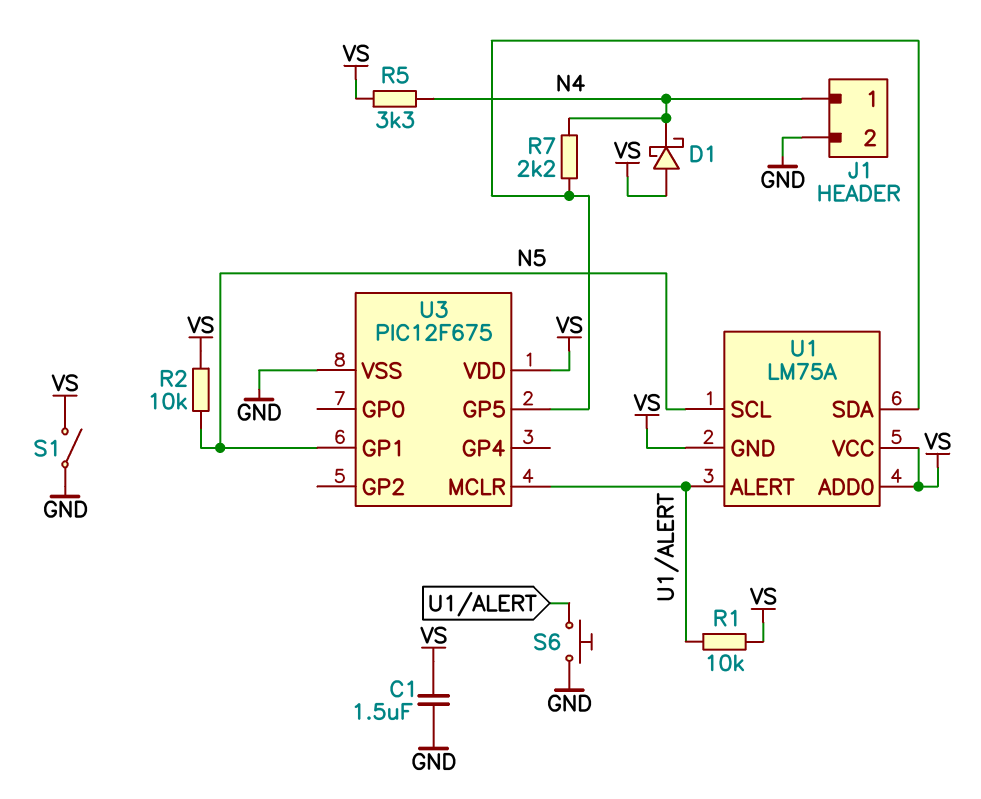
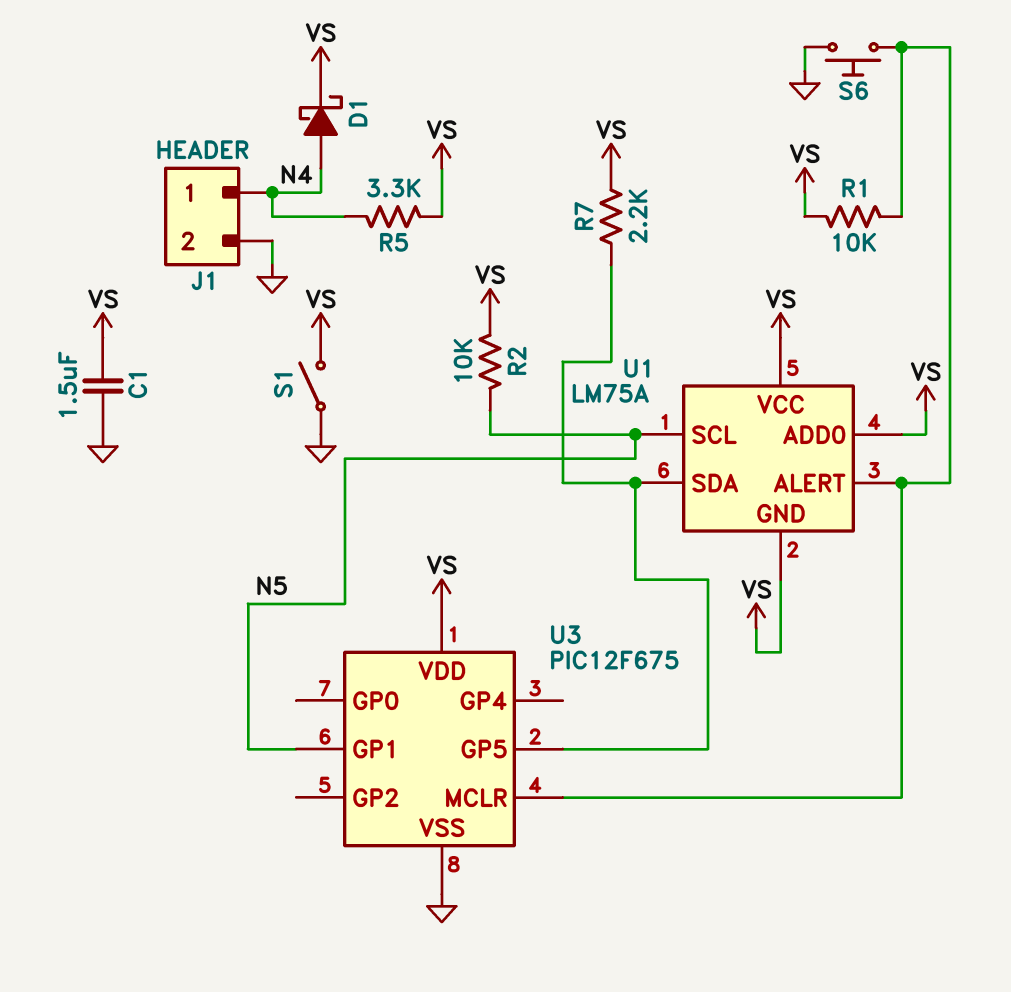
D1: schottky (A VS, K N4) -> schottky (A N4, K VS)
R7: 2.2k (N4, U1/SDA) -> 2.2k (U1/SDA, VS)

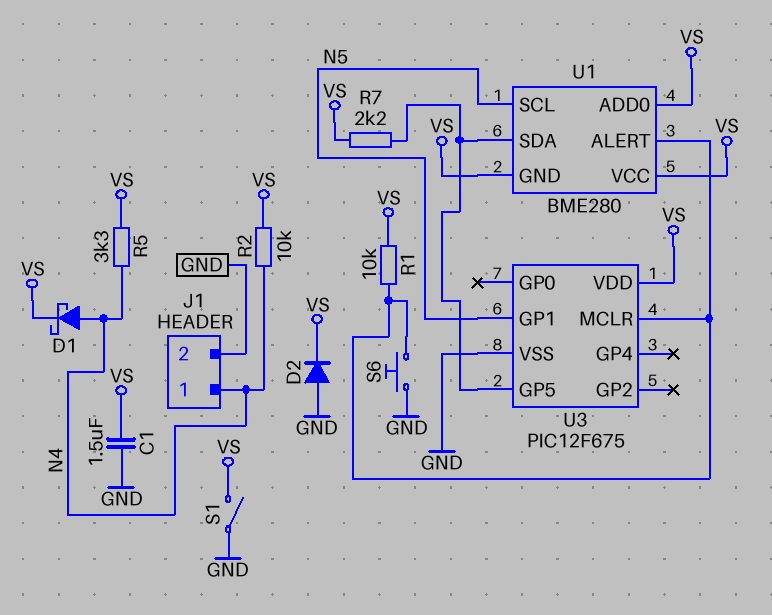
D2: none -> diode (A GND, K VS)
R2: 10k (N5, VS) -> 10k (N4, VS)
U1: LM75A -> BME280

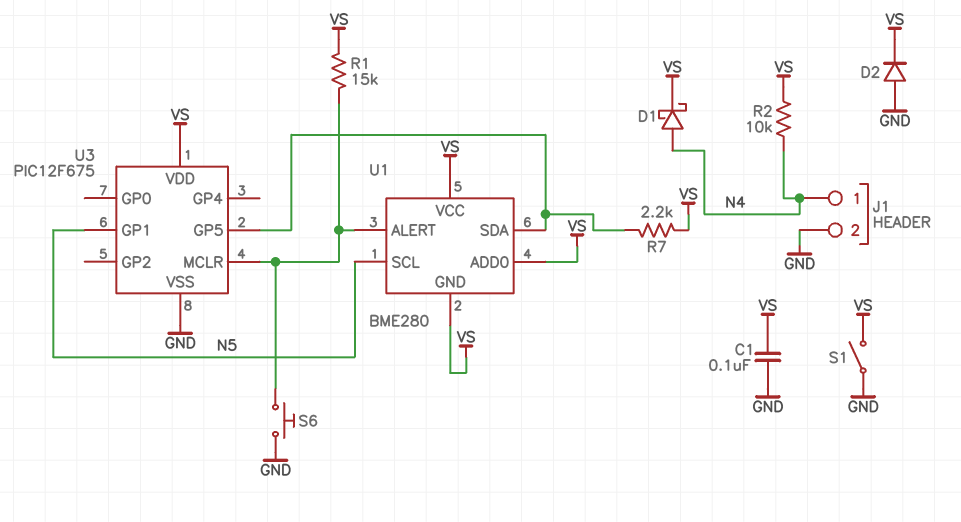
C1: 1.5uF (GND, VS) -> 100nF (GND, VS)
R1: 10k (U1/ALERT, VS) -> 15k (U1/ALERT, VS)
R5: 3.3k (N4, VS) -> none

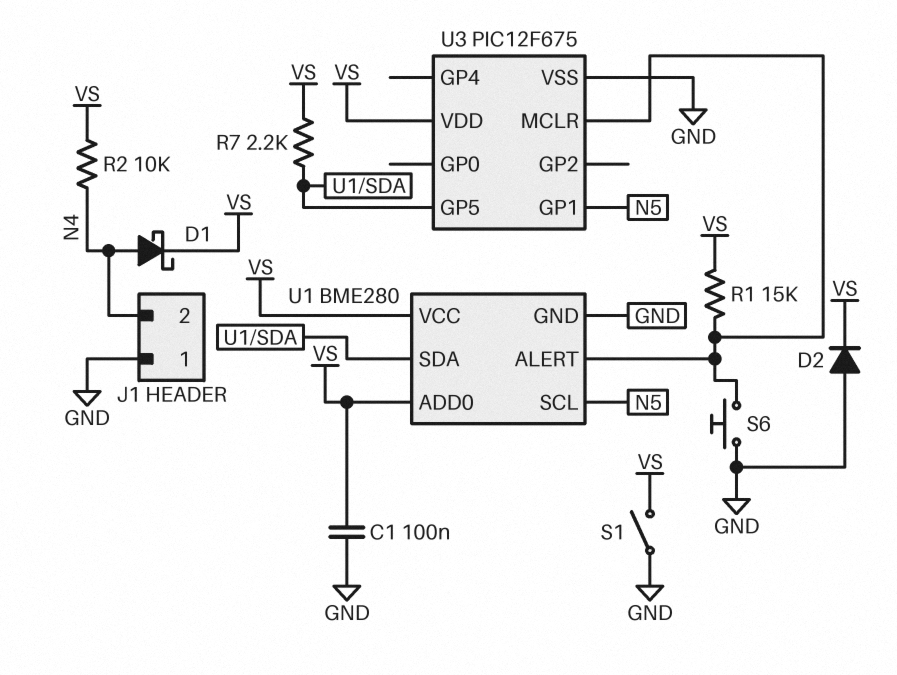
J1 pin 1: N4 -> GND
J1 pin 2: GND -> N4
U1 pin GND: VS -> GND

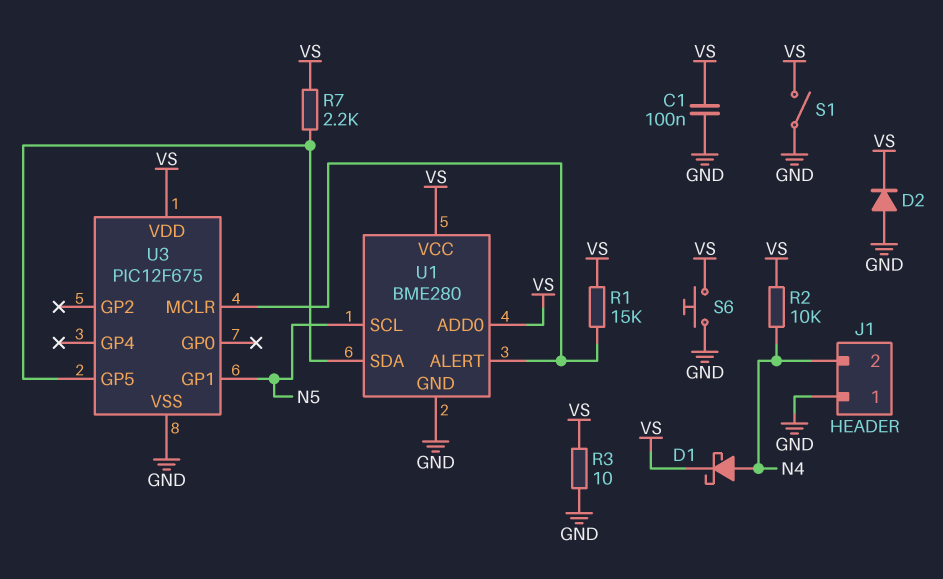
R3: none -> 10 (GND, VS)
S6: button (GND, U1/ALERT) -> button (GND, VS)

